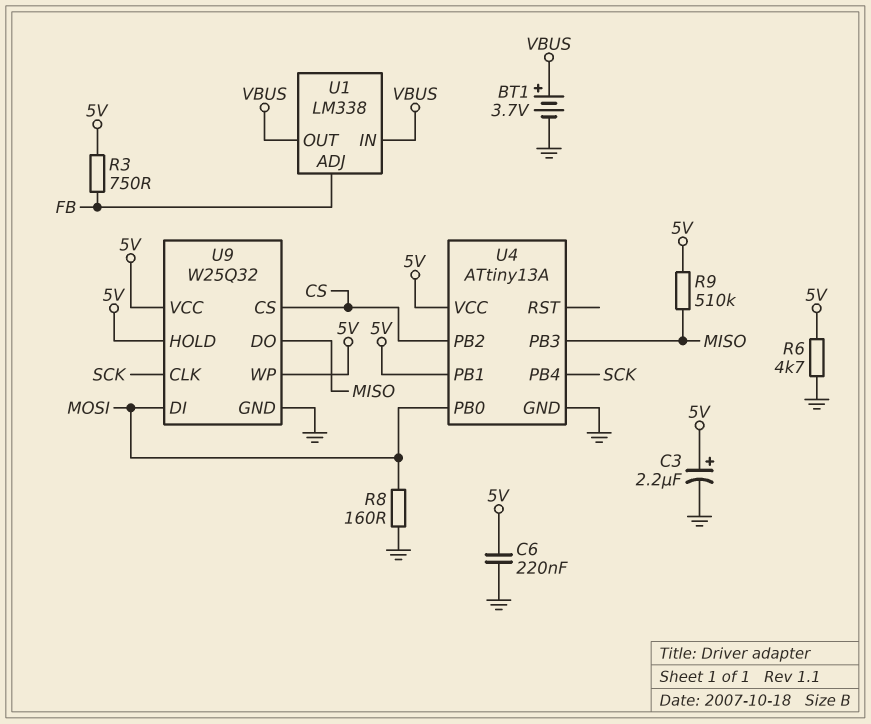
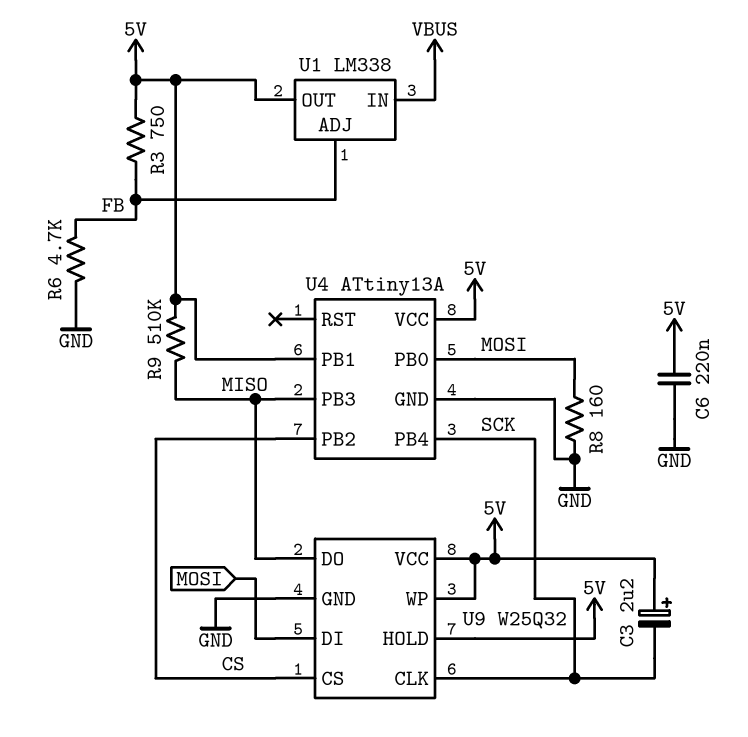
BT1: 3.7V (plus VBUS, minus GND) -> none
C3: 2.2uF (plus 5V, minus GND) -> 2.2uF (plus 5V, minus SCK)
R6: 4.7k (5V, GND) -> 4.7k (FB, GND)
U1 pin OUT: VBUS -> 5V

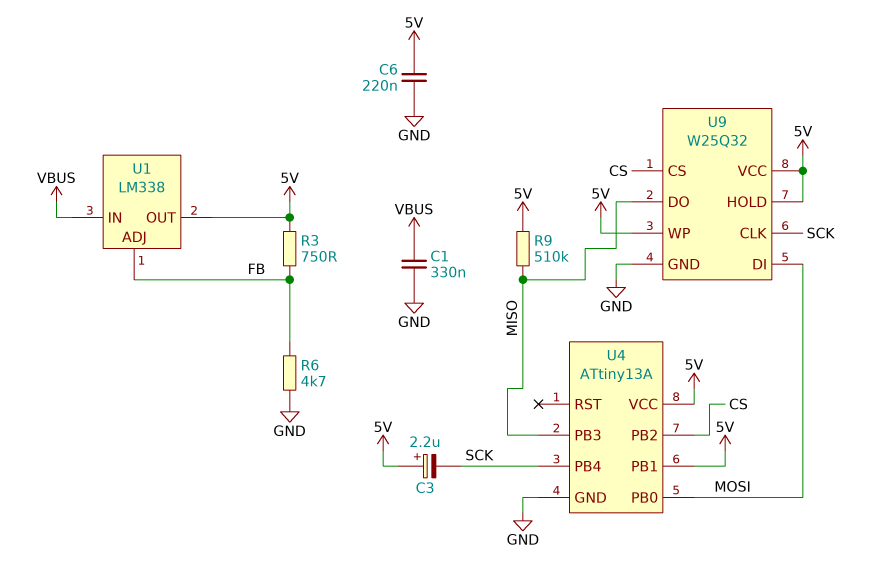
C1: none -> 330nF (GND, VBUS)
R8: 160 (GND, MOSI) -> none

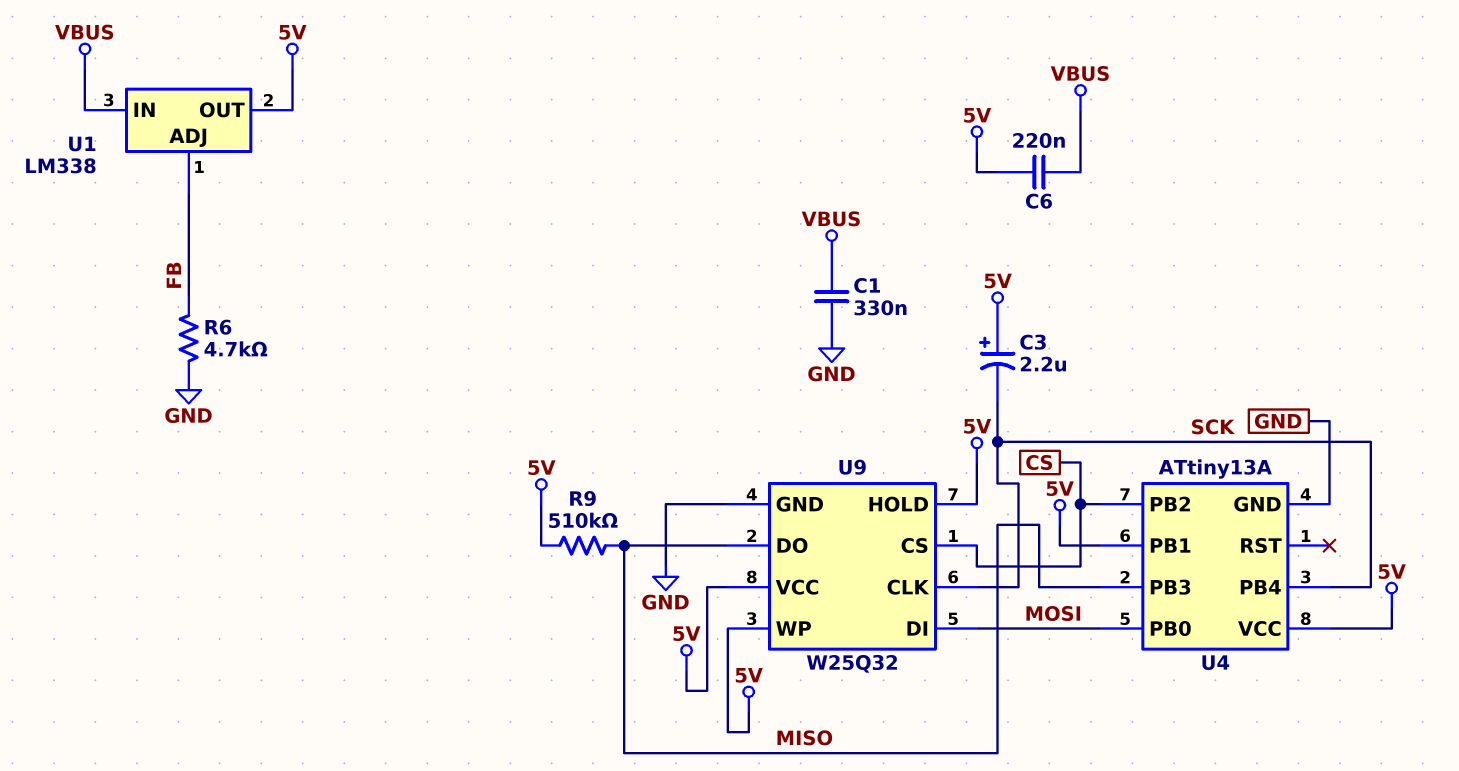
C6: 220nF (5V, GND) -> 220nF (5V, VBUS)
R3: 750 (5V, FB) -> none

